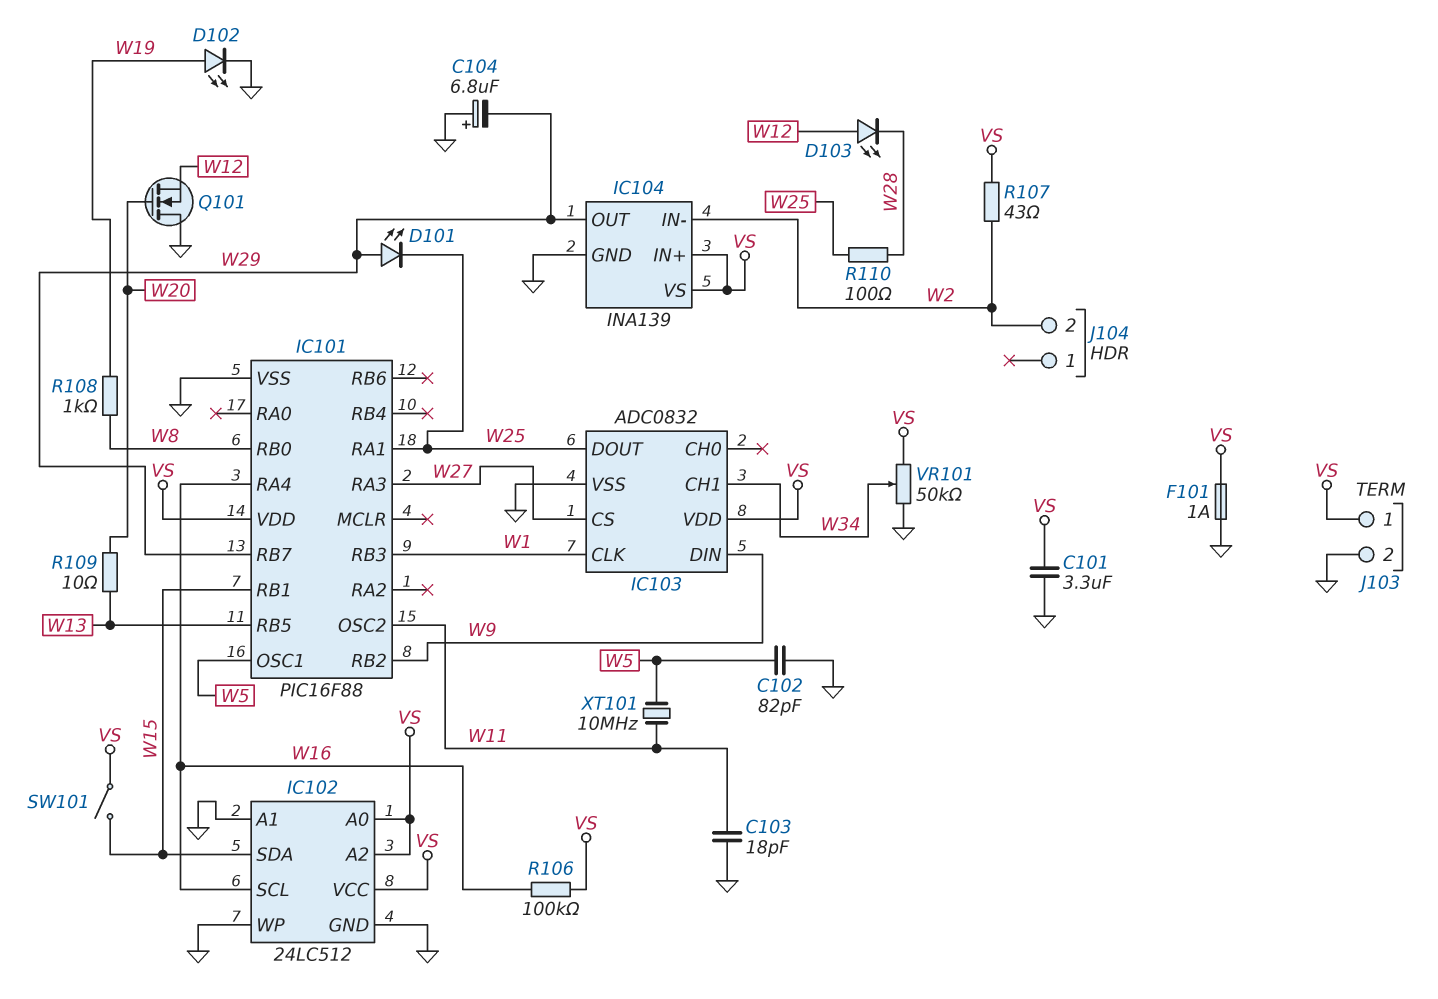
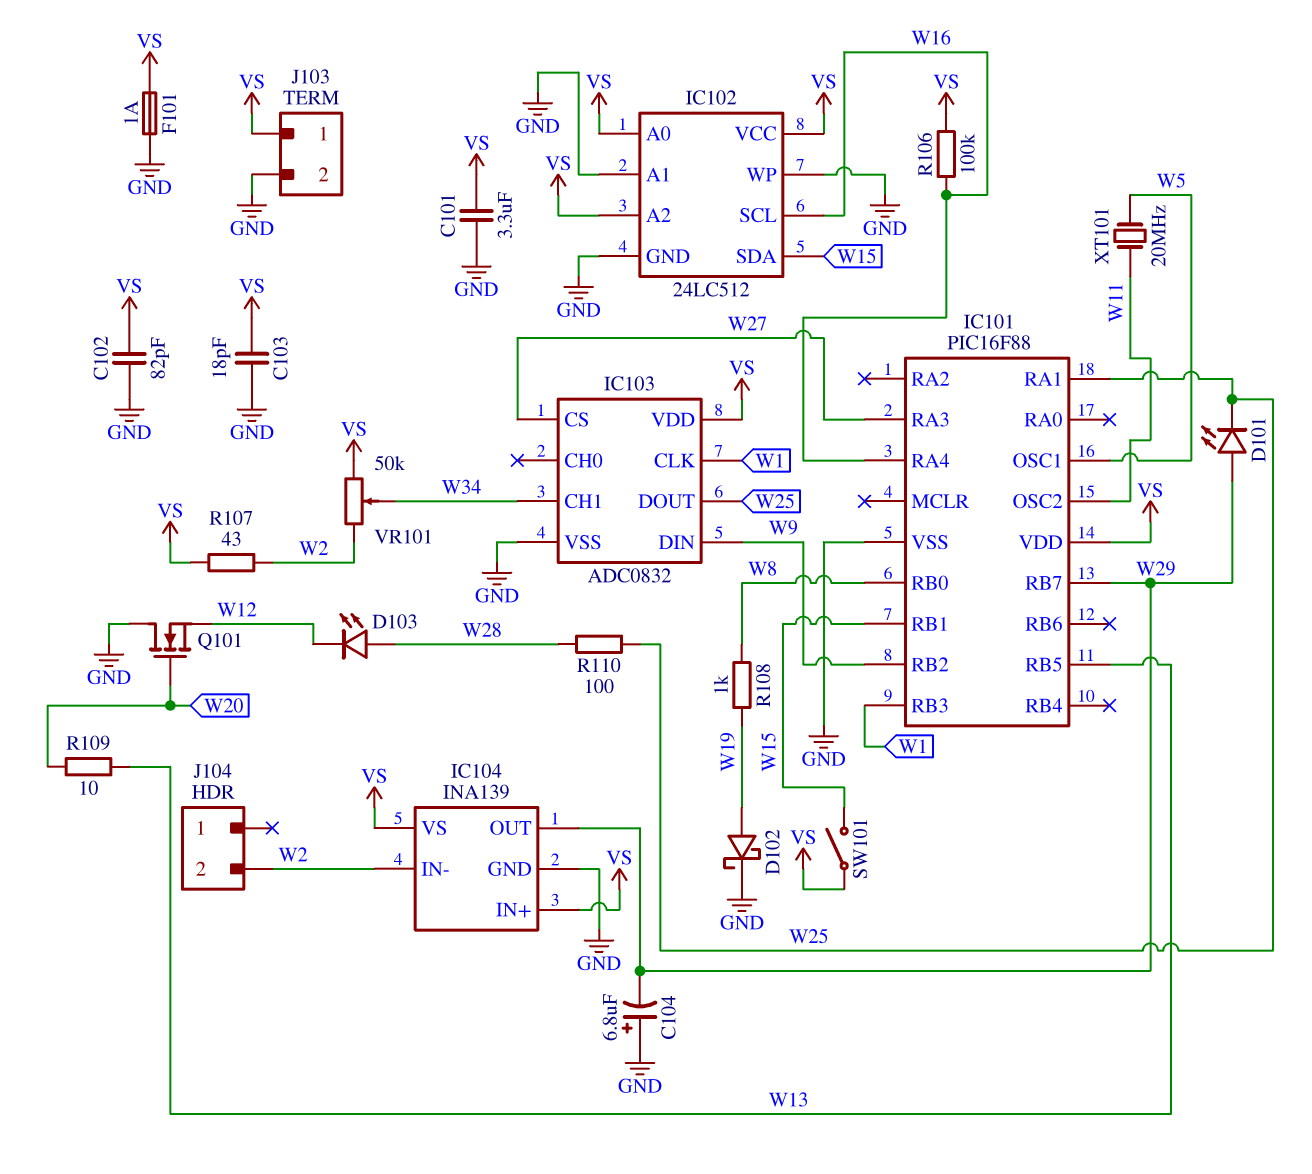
C102: 82pF (GND, W5) -> 82pF (GND, VS)
C103: 18pF (GND, W11) -> 18pF (GND, VS)
D102: LED (A W19, K GND) -> schottky (A W19, K GND)
D103: LED (A W12, K W28) -> LED (A W28, K W12)
VR101: 50k (GND, VS, wiper W34) -> 50k (VS, W2, wiper W34)
XT101: 10MHz (W5, W11) -> 20MHz (W5, W11)

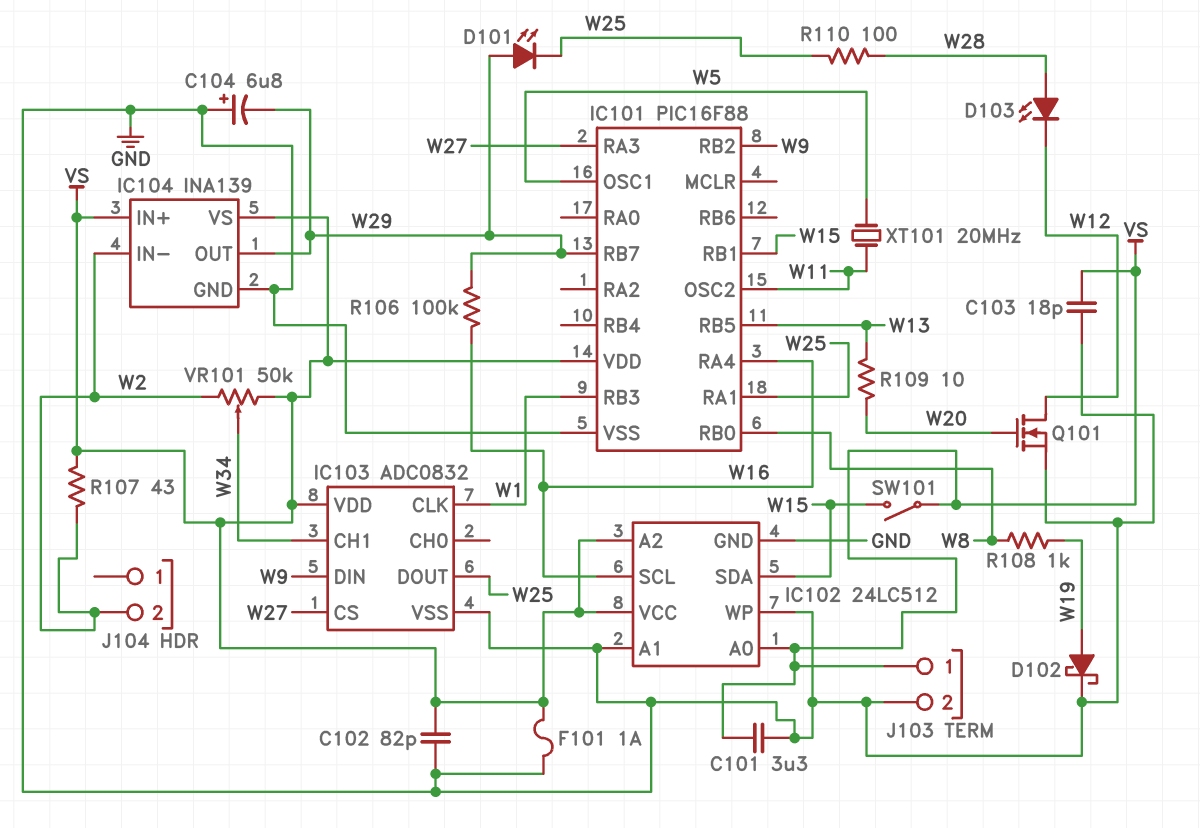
Q101: NMOS (G W20, D GND, S W12) -> NMOS (G W20, D W12, S GND)
R106: 100k (VS, W16) -> 100k (W16, W29)

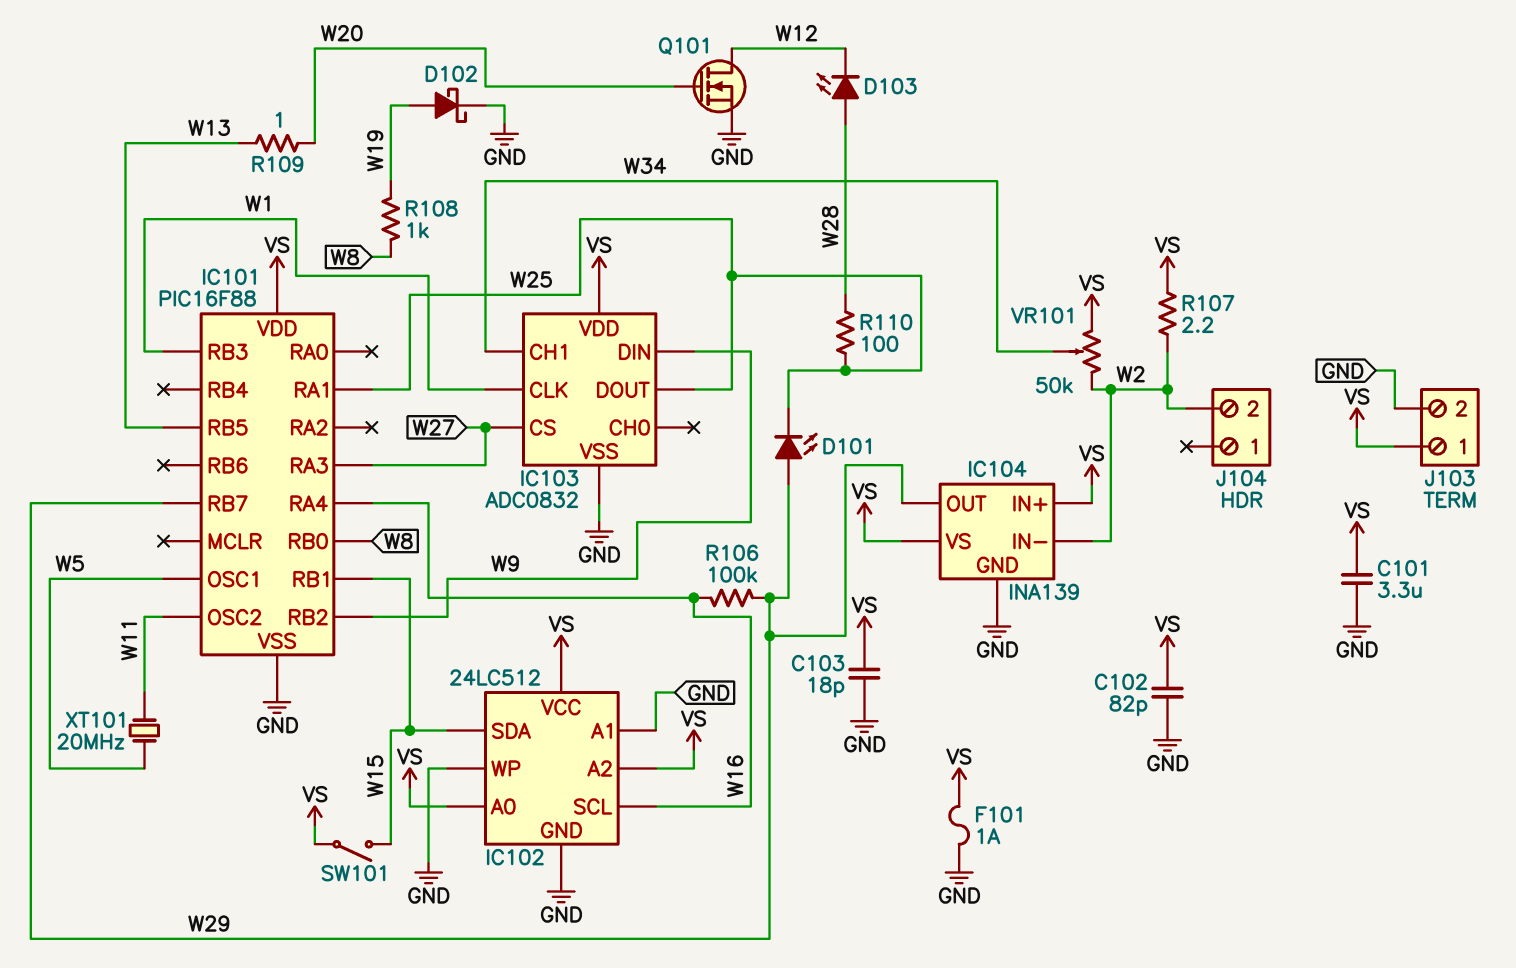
C104: 6.8uF (plus GND, minus W29) -> none
R107: 43 (VS, W2) -> 2.2 (VS, W2)
R109: 10 (W13, W20) -> 1 (W13, W20)

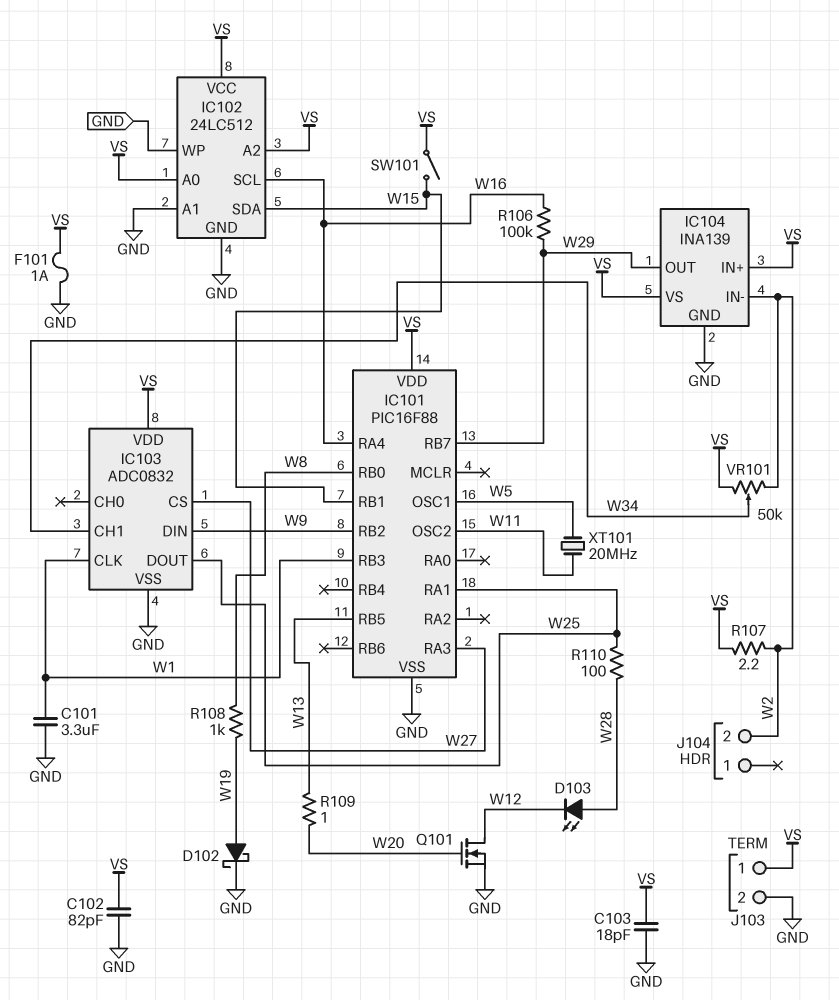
C101: 3.3uF (GND, VS) -> 3.3uF (GND, W1)
D101: LED (A W29, K W25) -> none

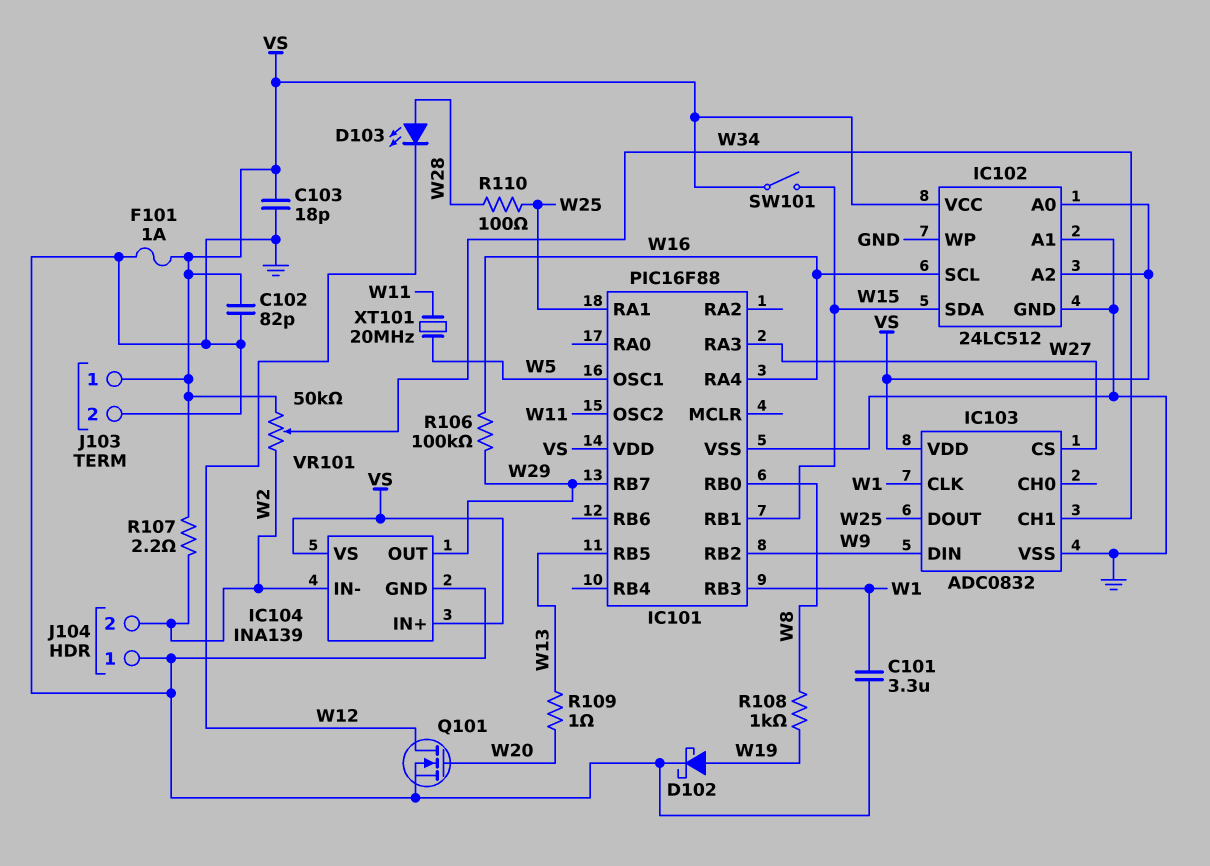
J104 pin 1: none -> GND

